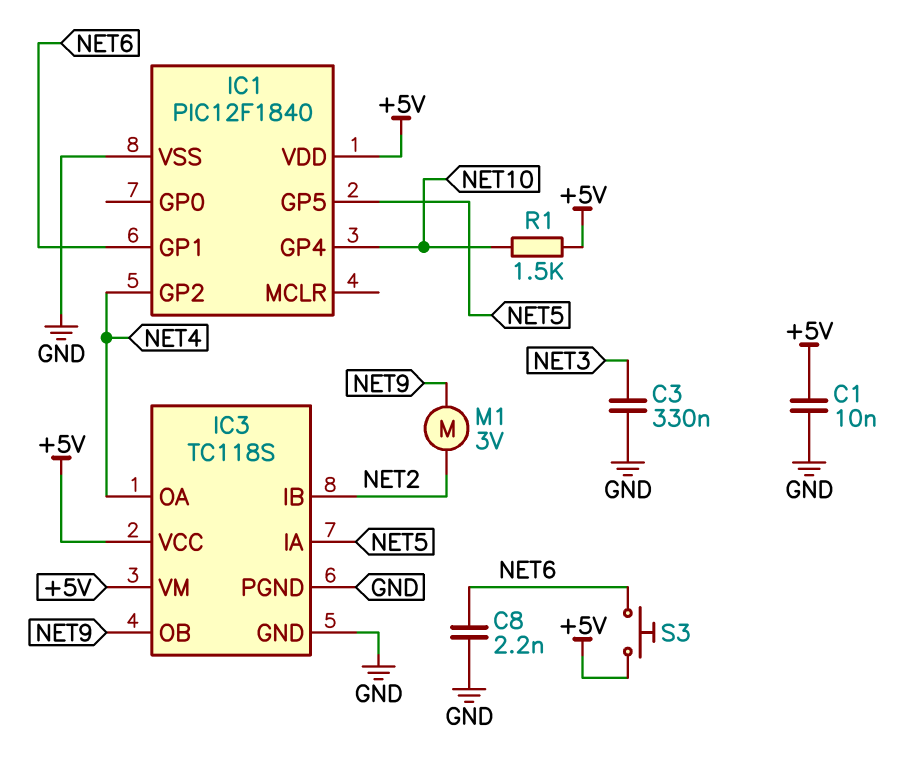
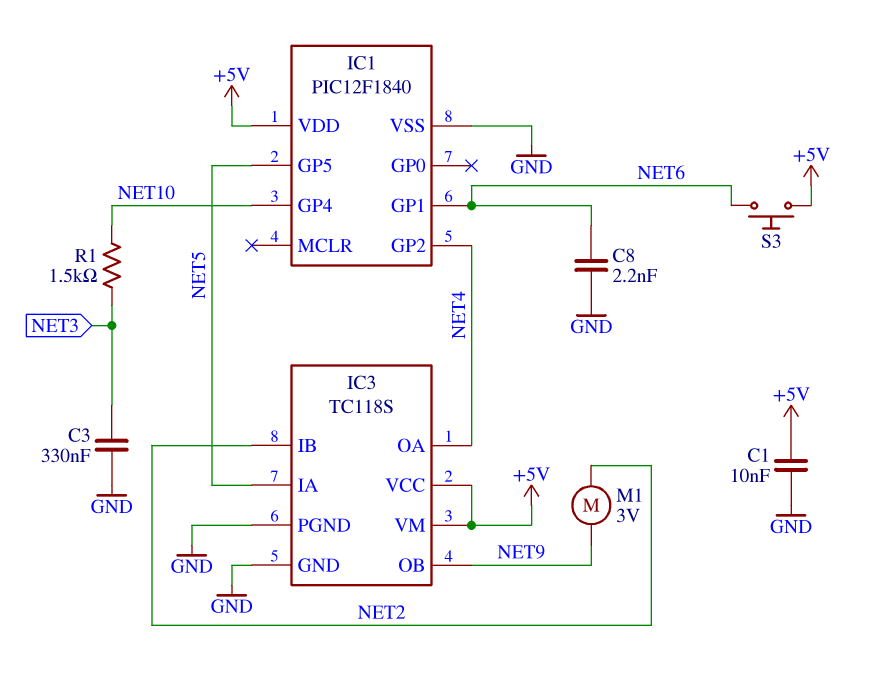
R1: 1.5k (+5V, NET10) -> 1.5k (NET3, NET10)

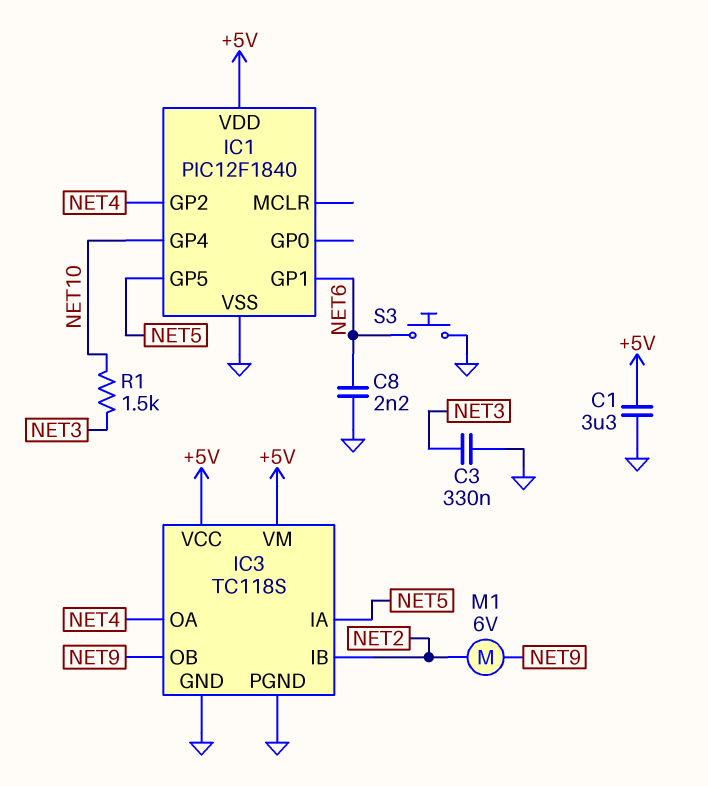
C1: 10nF (+5V, GND) -> 3.3uF (+5V, GND)
M1: motor 3V (NET2, NET9) -> motor 6V (NET2, NET9)
S3: button (+5V, NET6) -> button (GND, NET6)

